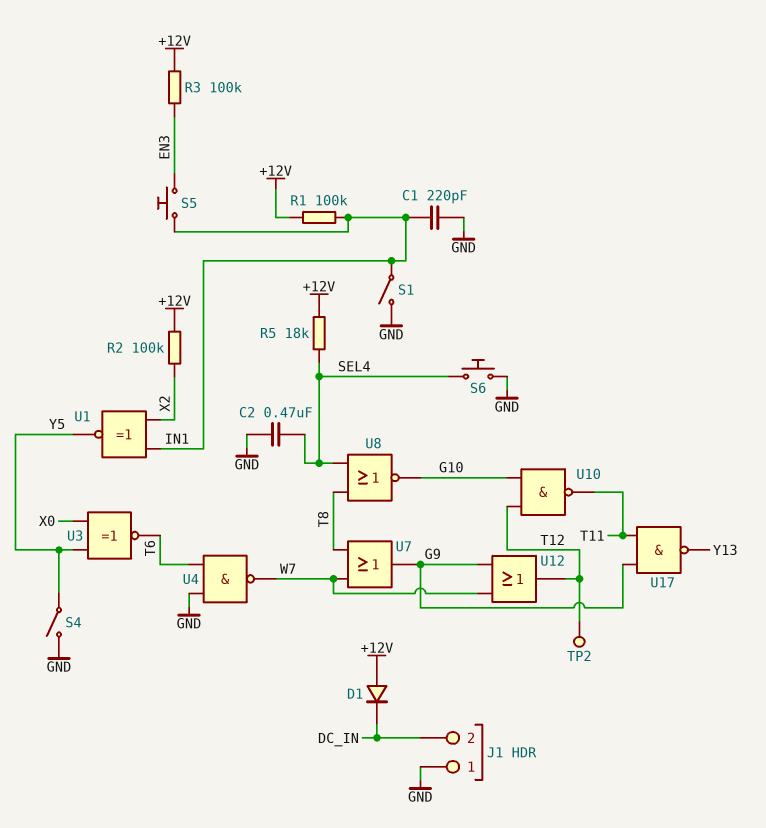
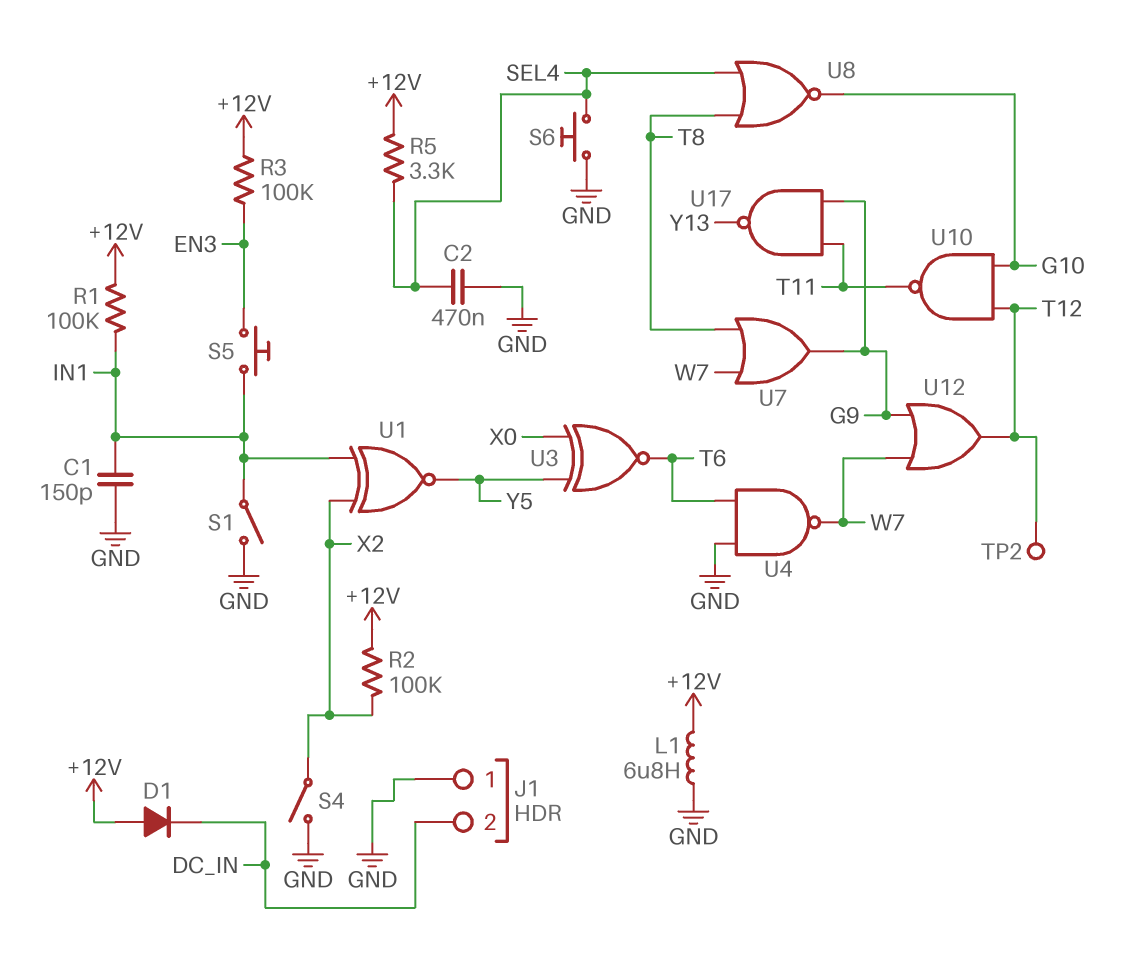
C1: 220pF (GND, IN1) -> 150pF (GND, IN1)
L1: none -> 6.8uH (+12V, GND)
R5: 18k (+12V, SEL4) -> 3.3k (+12V, SEL4)
S4: switch (GND, Y5) -> switch (GND, X2)

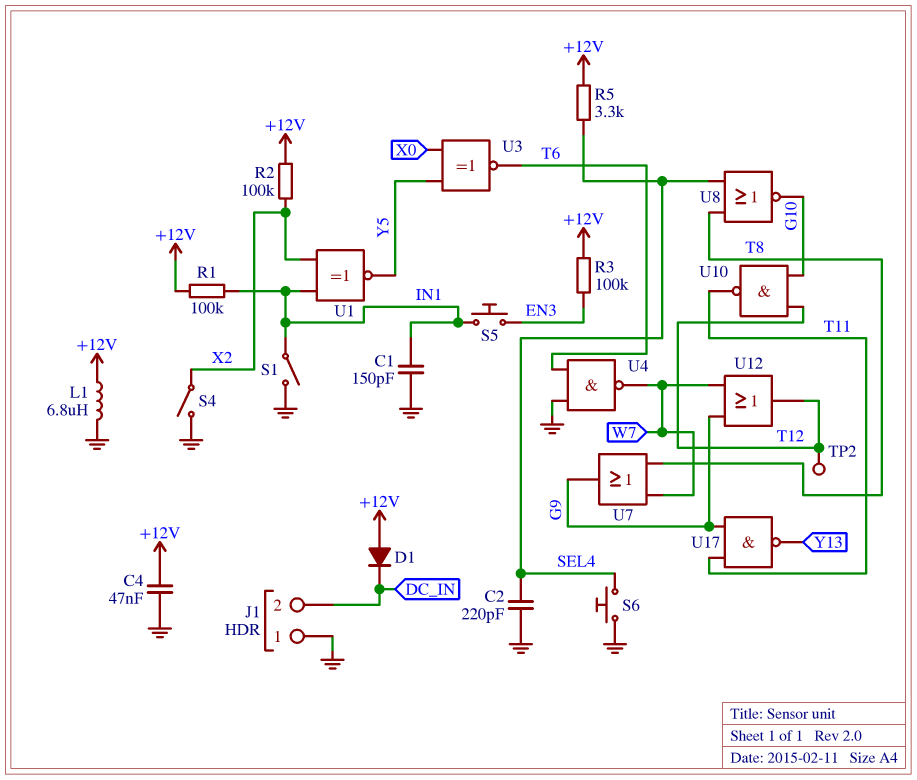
C2: 470nF (GND, SEL4) -> 220pF (GND, SEL4)
C4: none -> 47nF (+12V, GND)

